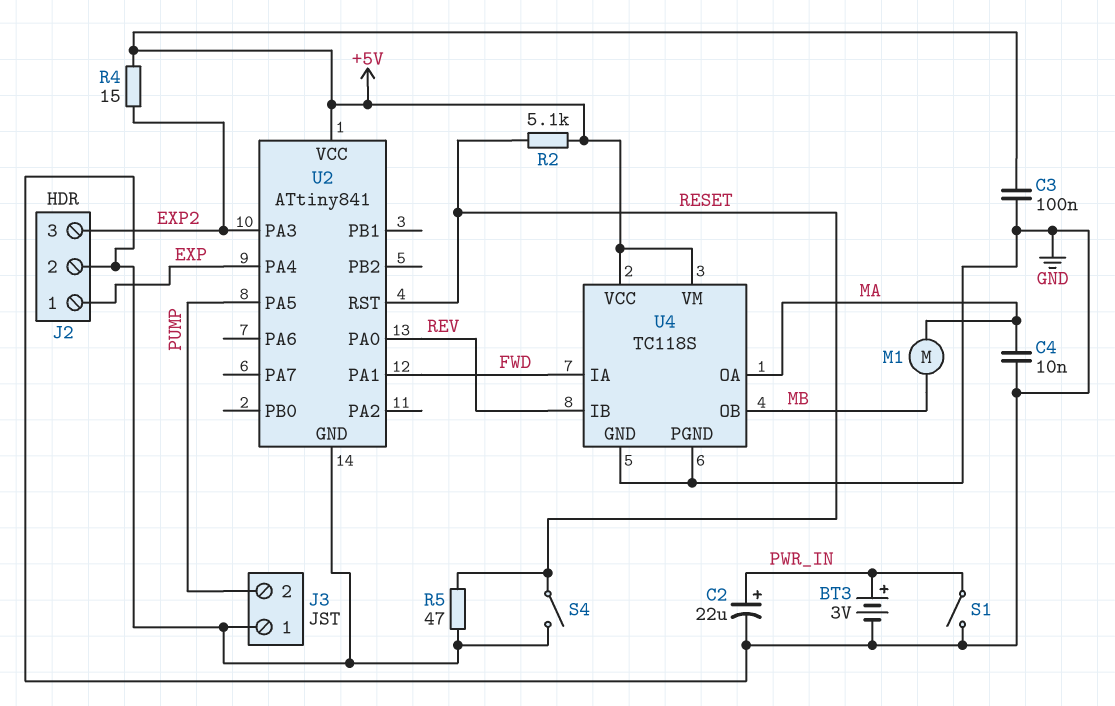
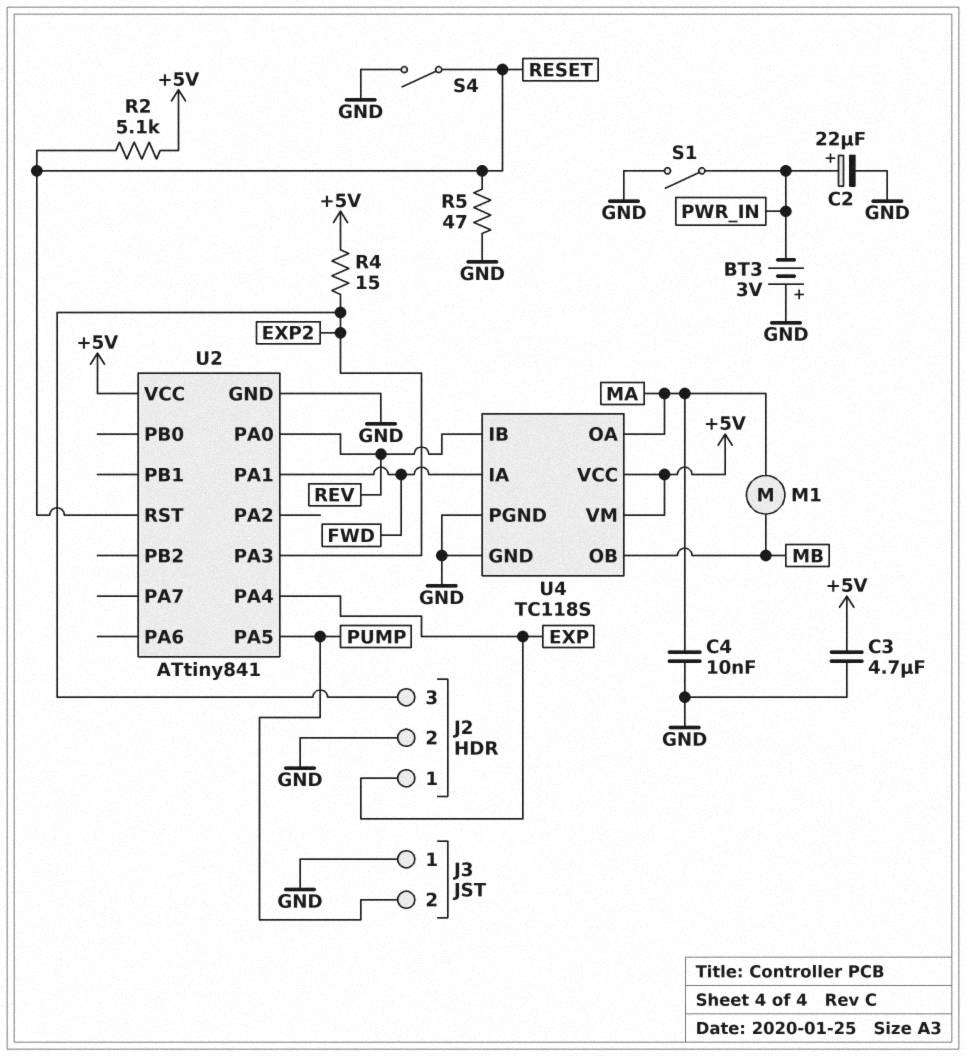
BT3: 3V (plus PWR_IN, minus GND) -> 3V (plus GND, minus PWR_IN)
C3: 100nF (+5V, GND) -> 4.7uF (+5V, GND)

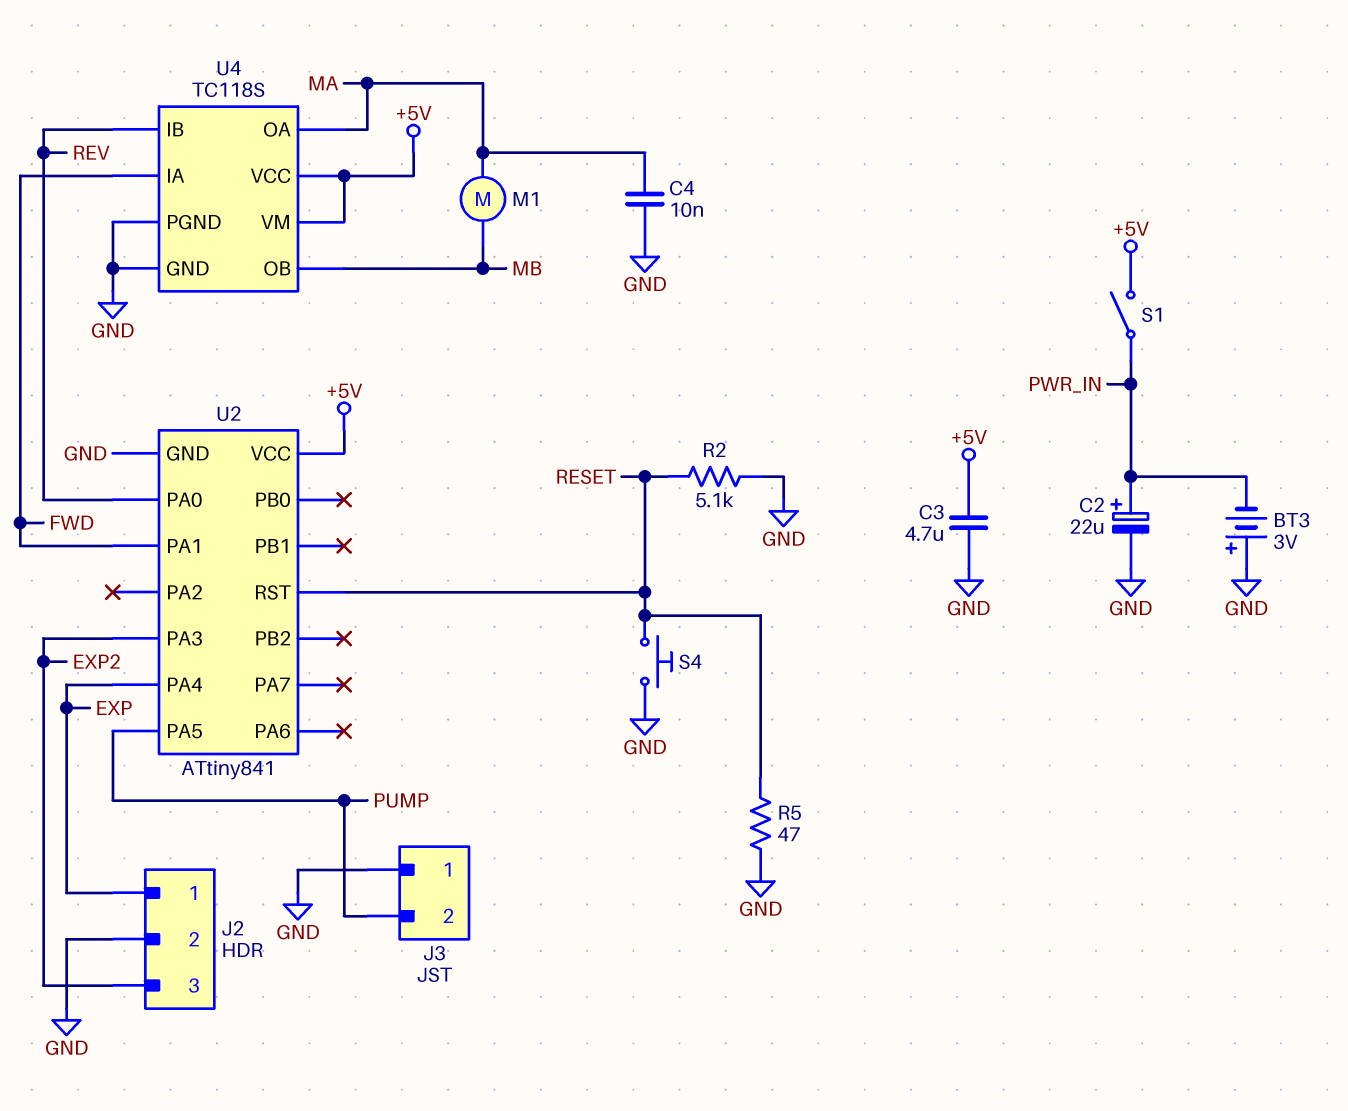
R2: 5.1k (+5V, RESET) -> 5.1k (GND, RESET)
R4: 15 (+5V, EXP2) -> none
S1: switch (GND, PWR_IN) -> switch (+5V, PWR_IN)
S4: switch (GND, RESET) -> button (GND, RESET)

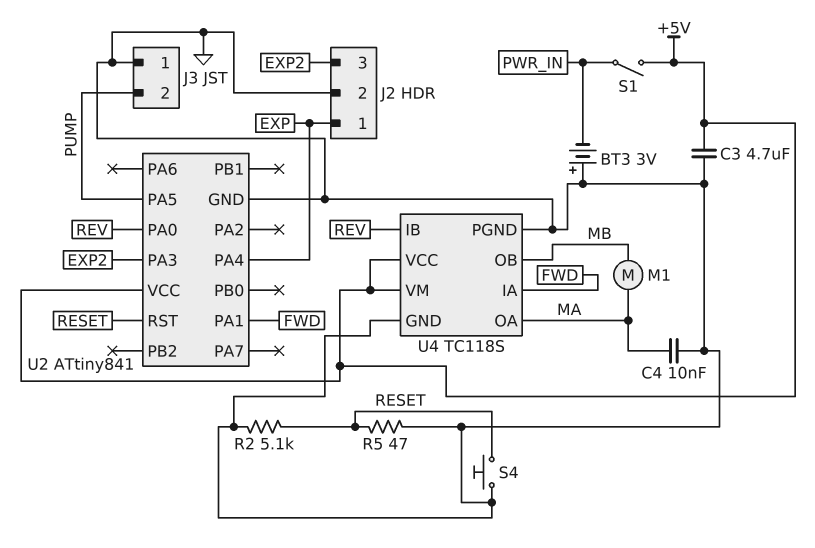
C2: 22uF (plus PWR_IN, minus GND) -> none

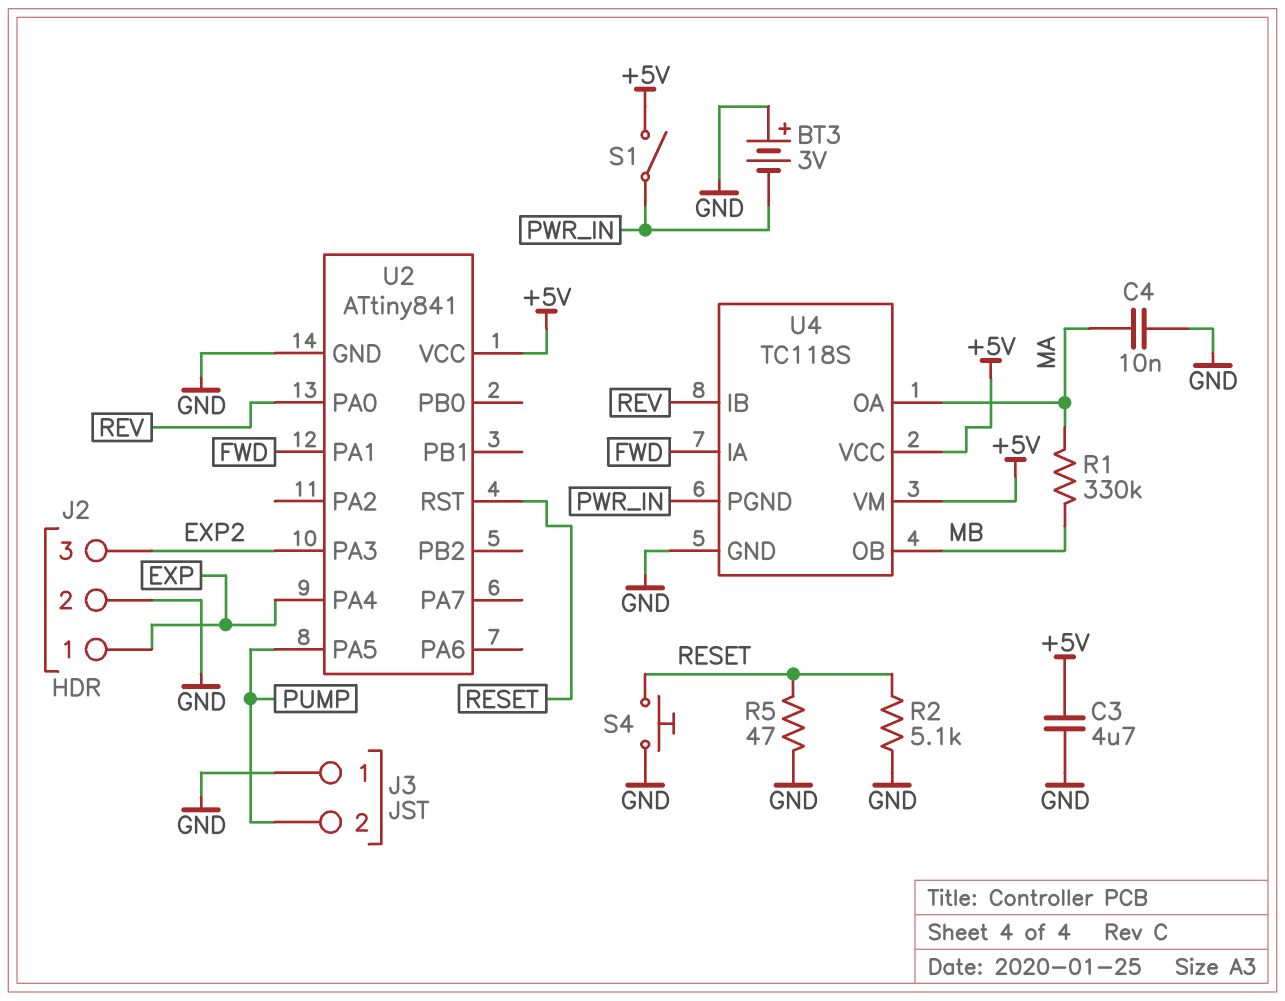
M1: motor (MA, MB) -> none
R1: none -> 330k (MA, MB)
U4 pin PGND: GND -> PWR_IN

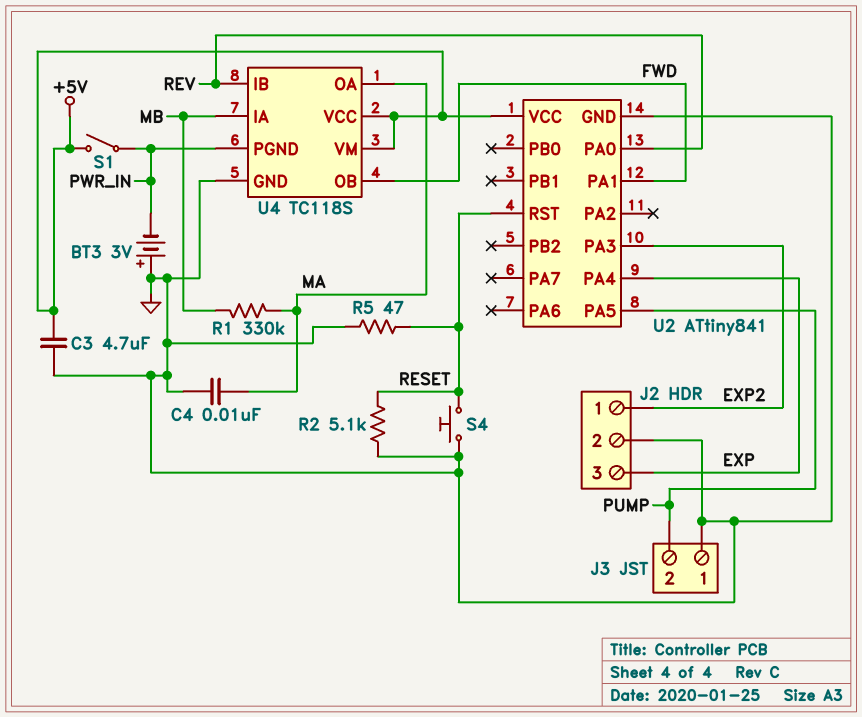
J2 pin 1: EXP -> EXP2
J2 pin 3: EXP2 -> EXP
U4 pin IA: FWD -> MB
U4 pin OB: MB -> FWD

